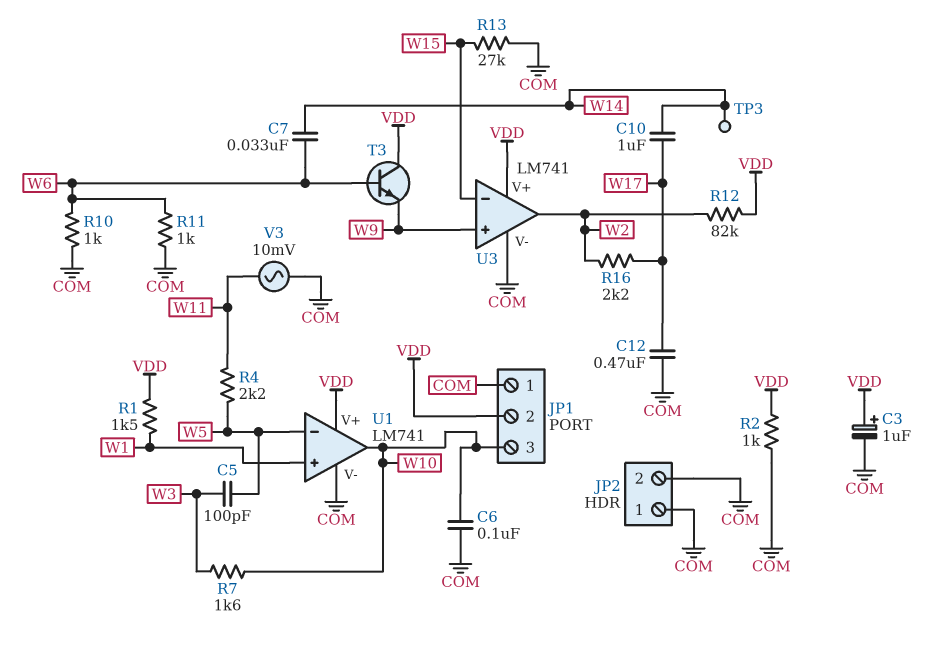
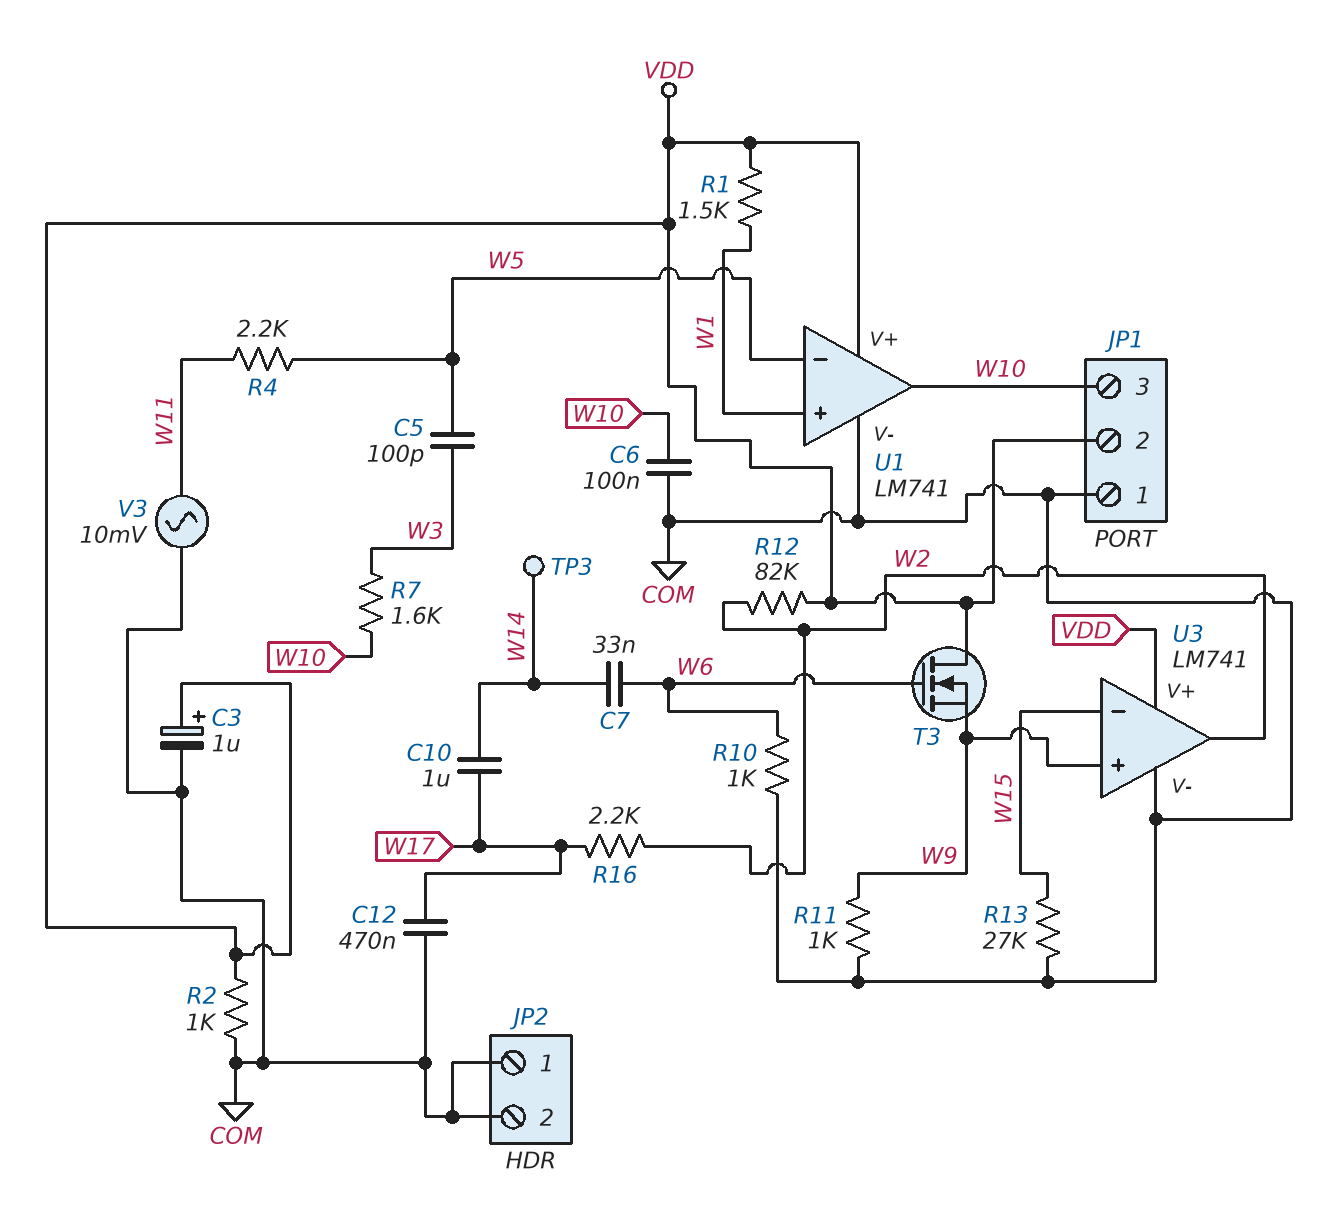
R11: 1k (COM, W6) -> 1k (COM, W9)
T3: NPN (B W6, C VDD, E W9) -> NMOS (G W6, D VDD, S W9)

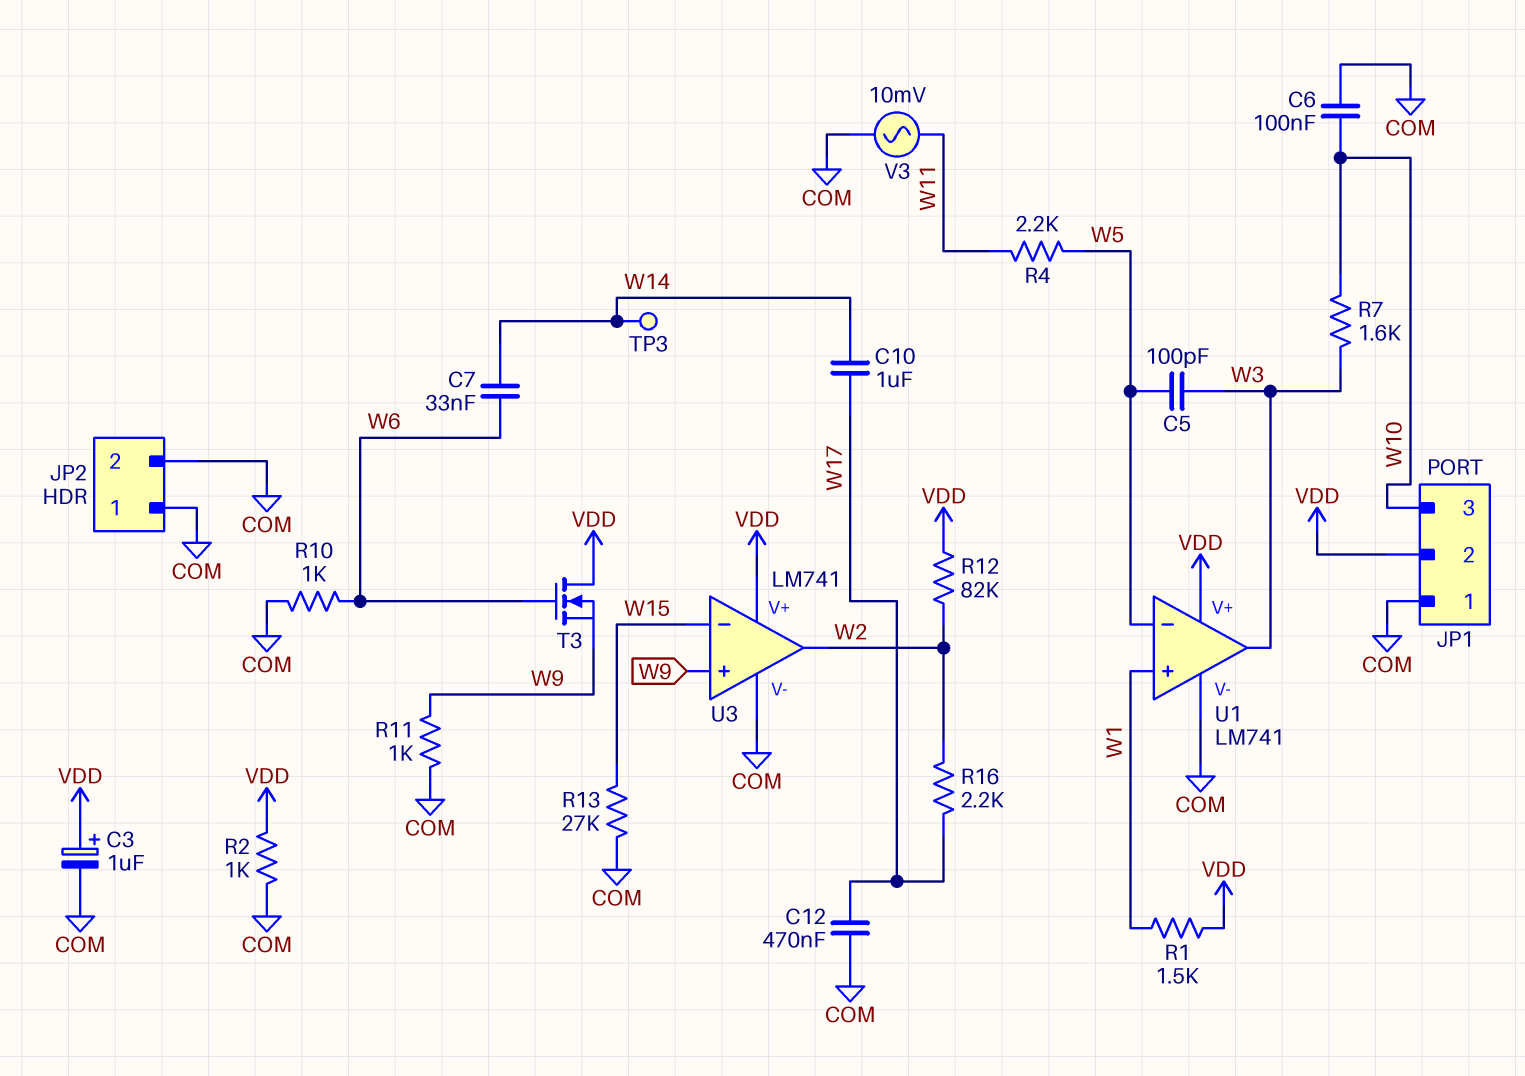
U1 pin out: W10 -> W3

